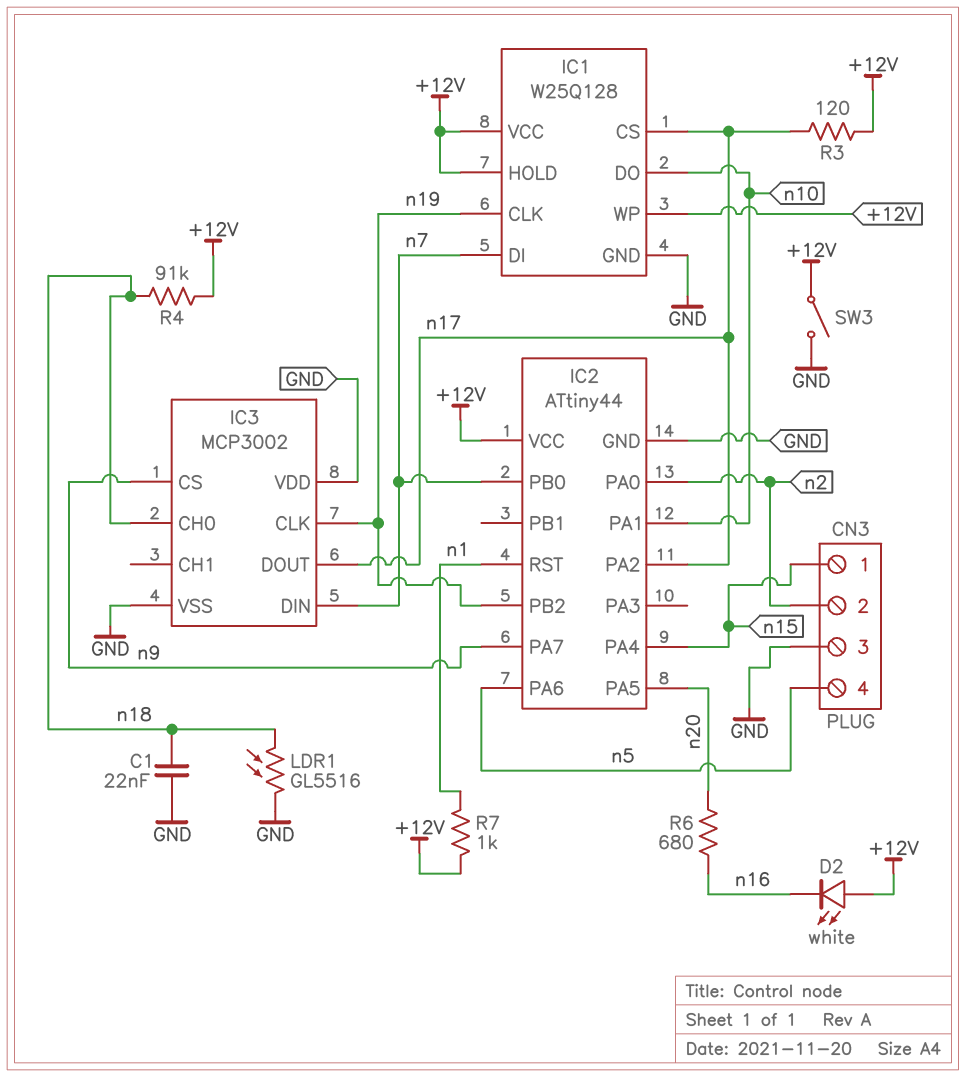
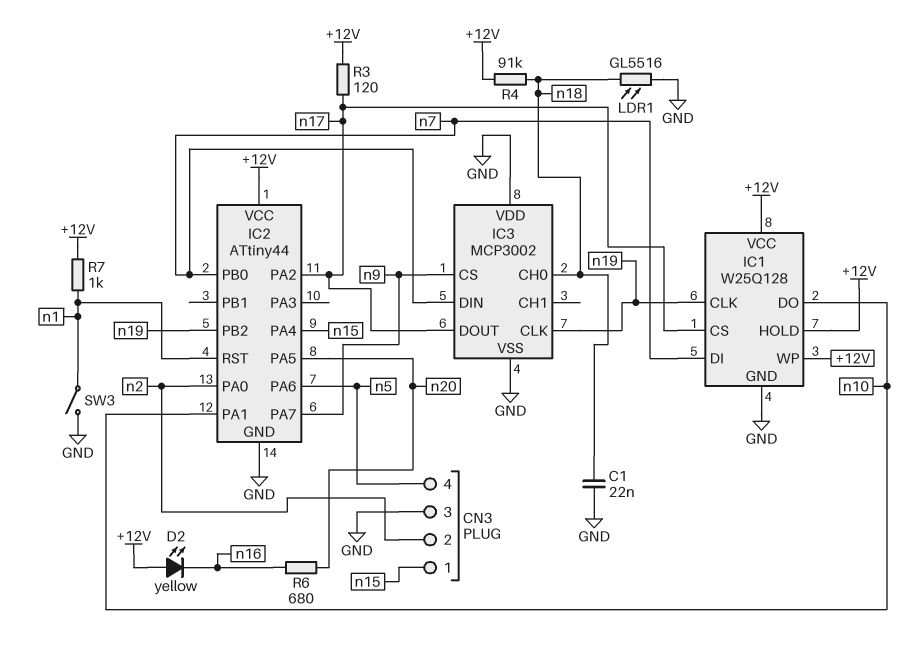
D2: LED white (A +12V, K n16) -> LED yellow (A +12V, K n16)
SW3: switch (+12V, GND) -> switch (GND, n1)

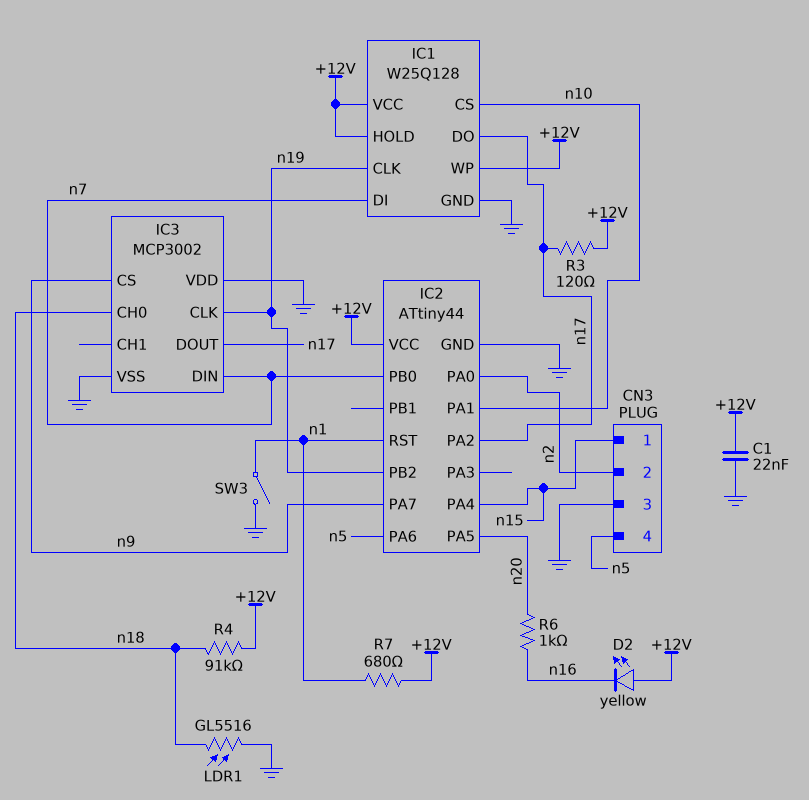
C1: 22nF (GND, n18) -> 22nF (+12V, GND)
IC1 pin CS: n17 -> n10
IC1 pin DO: n10 -> n17
R6: 680 (n16, n20) -> 1k (n16, n20)
R7: 1k (+12V, n1) -> 680 (+12V, n1)

